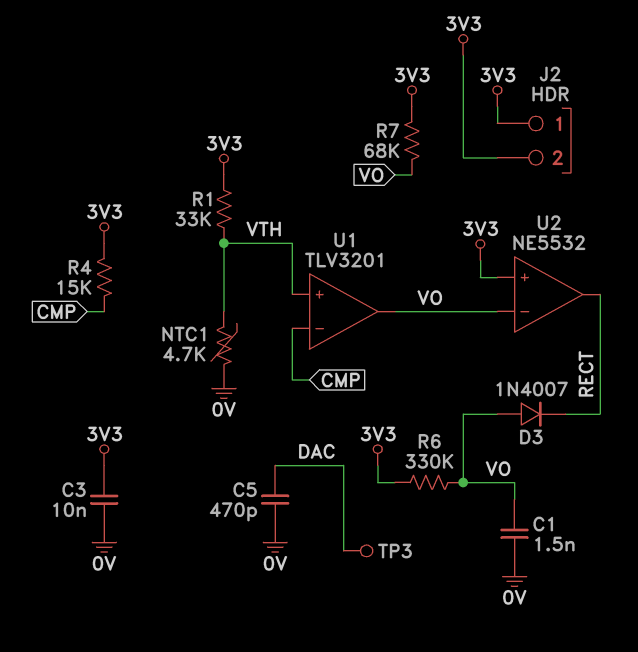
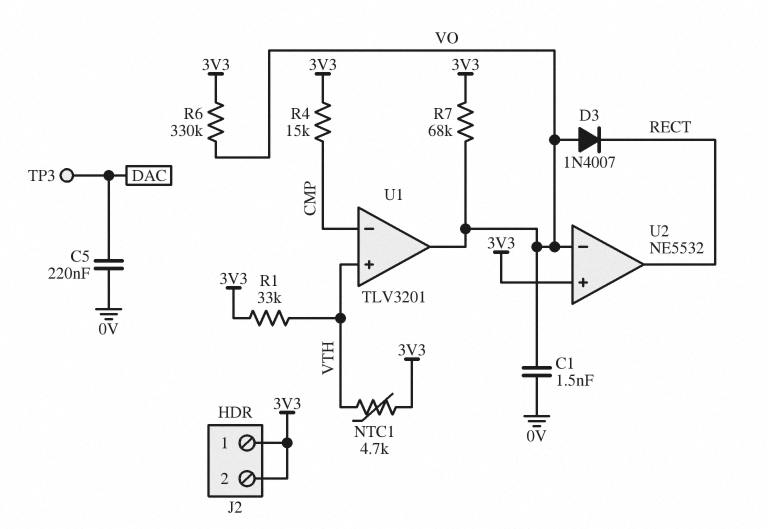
C3: 10nF (0V, 3V3) -> none
C5: 470pF (0V, DAC) -> 220nF (0V, DAC)
NTC1: 4.7k (0V, VTH) -> 4.7k (3V3, VTH)

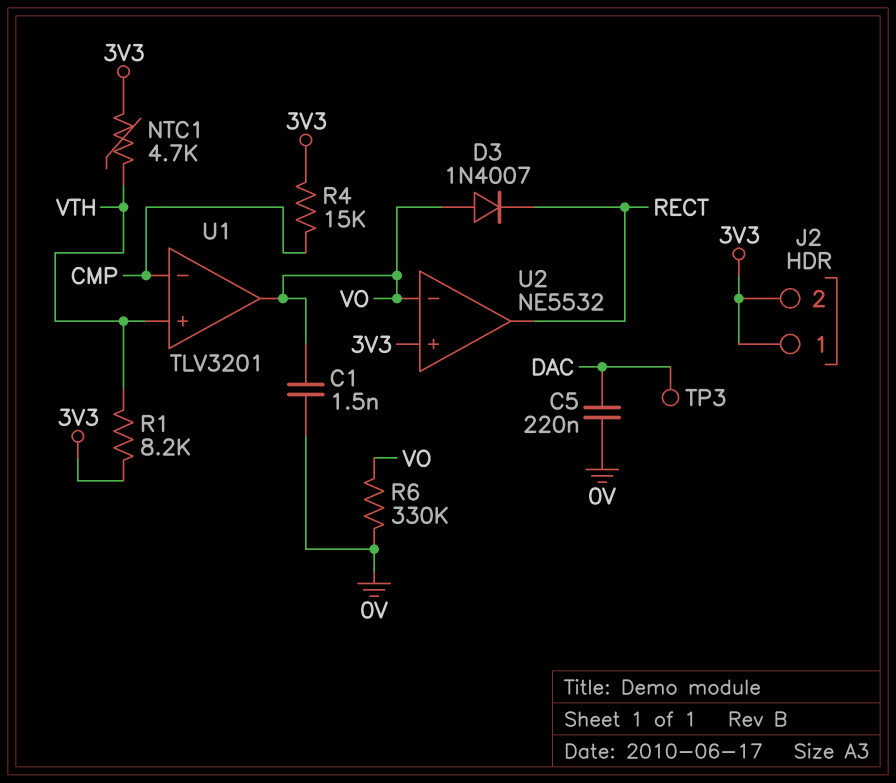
R1: 33k (3V3, VTH) -> 8.2k (3V3, VTH)
R6: 330k (3V3, VO) -> 330k (0V, VO)
R7: 68k (3V3, VO) -> none

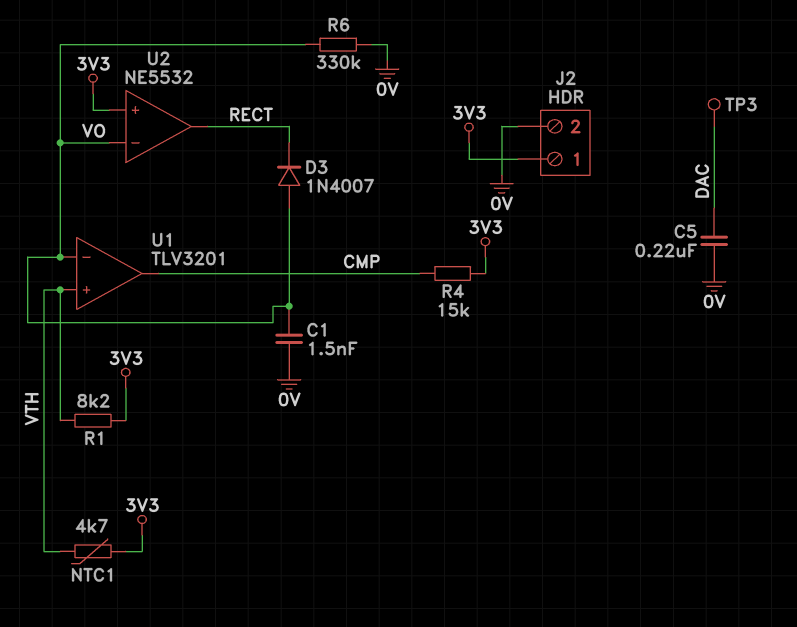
J2 pin 2: 3V3 -> 0V
U1 pin in-: CMP -> VO
U1 pin out: VO -> CMP

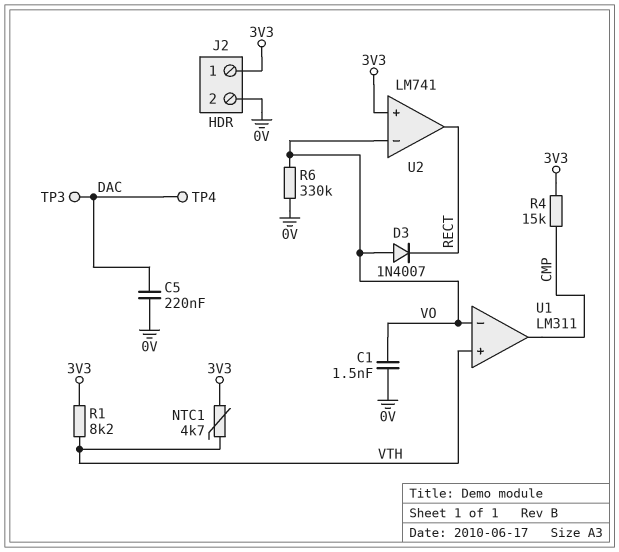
TP4: none -> test point (DAC)
U1: TLV3201 -> LM311
U2: NE5532 -> LM741

